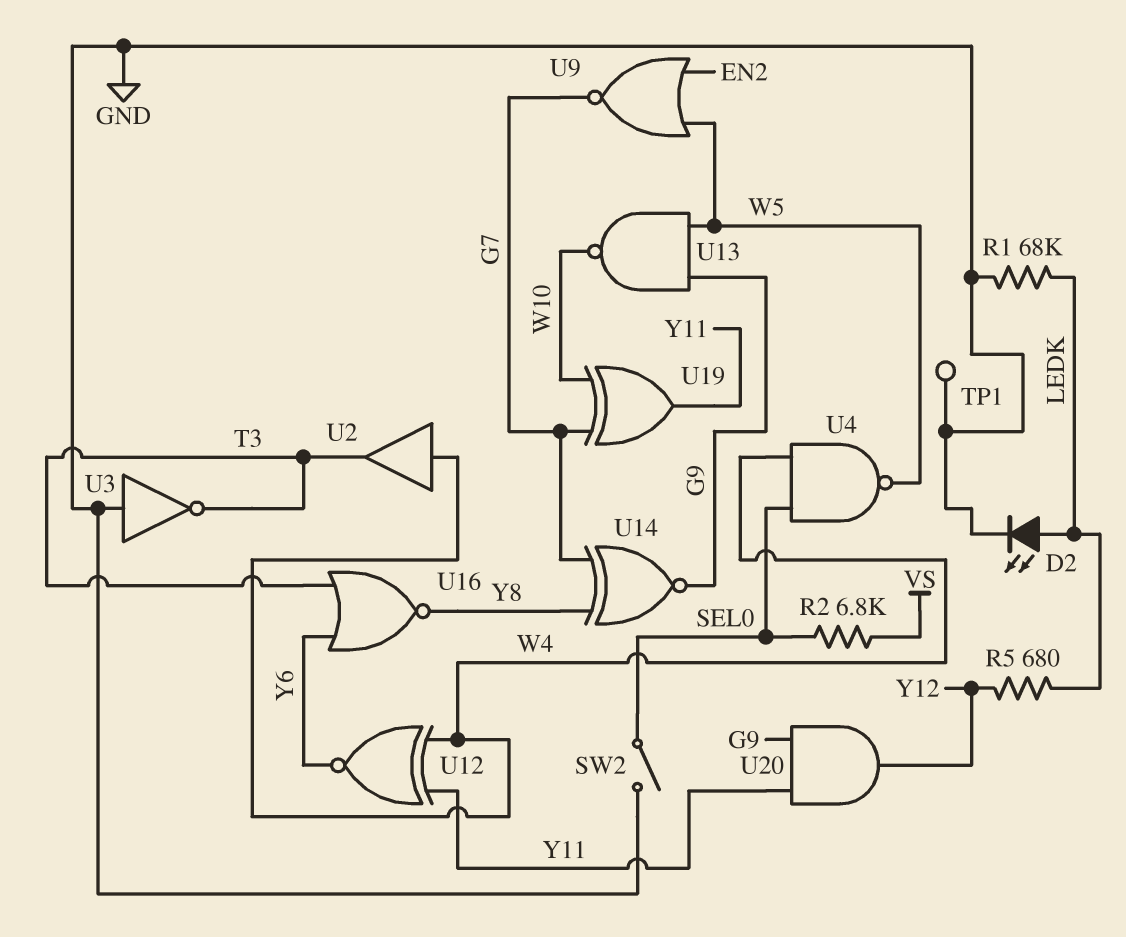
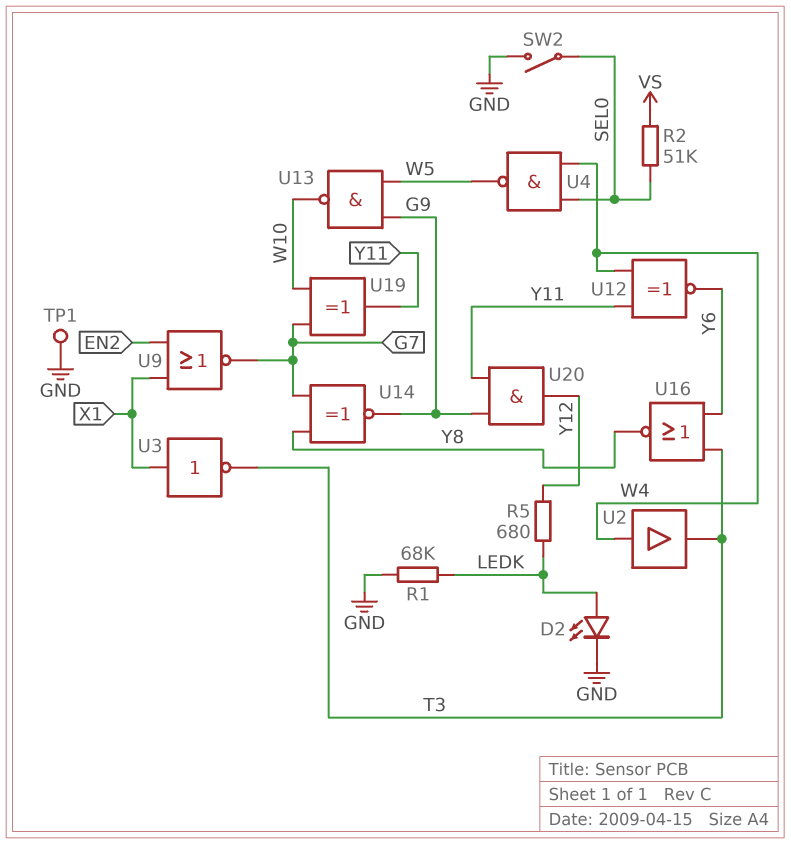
R2: 6.8k (SEL0, VS) -> 51k (SEL0, VS)
U3: NOT (in GND, out T3) -> NOT (in X1, out T3)
U9: NOR (in EN2, in W5, out G7) -> NOR (in EN2, in X1, out G7)

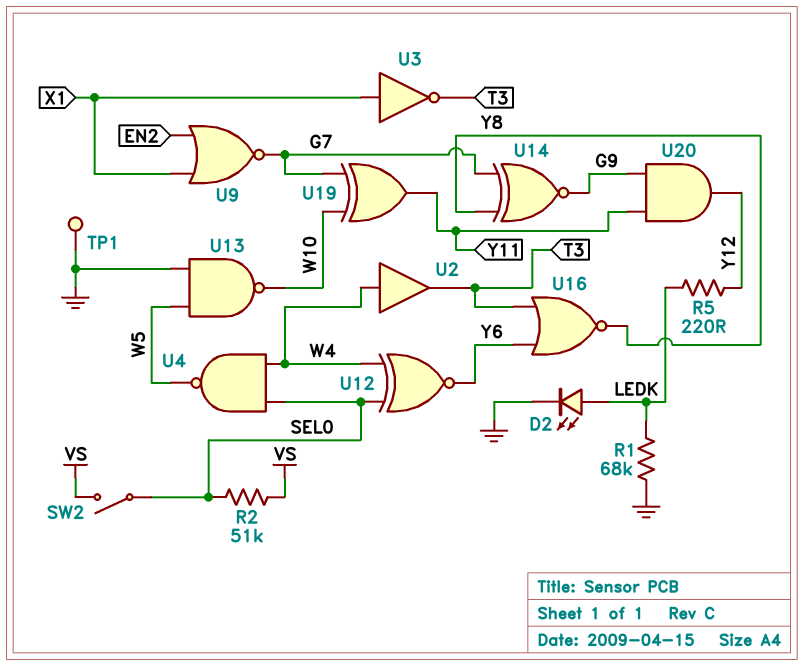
R5: 680 (LEDK, Y12) -> 220 (LEDK, Y12)
SW2: switch (GND, SEL0) -> switch (SEL0, VS)
U12: XNOR (in W4, in Y11, out Y6) -> XNOR (in SEL0, in W4, out Y6)
U13: NAND (in G9, in W5, out W10) -> NAND (in GND, in W5, out W10)

